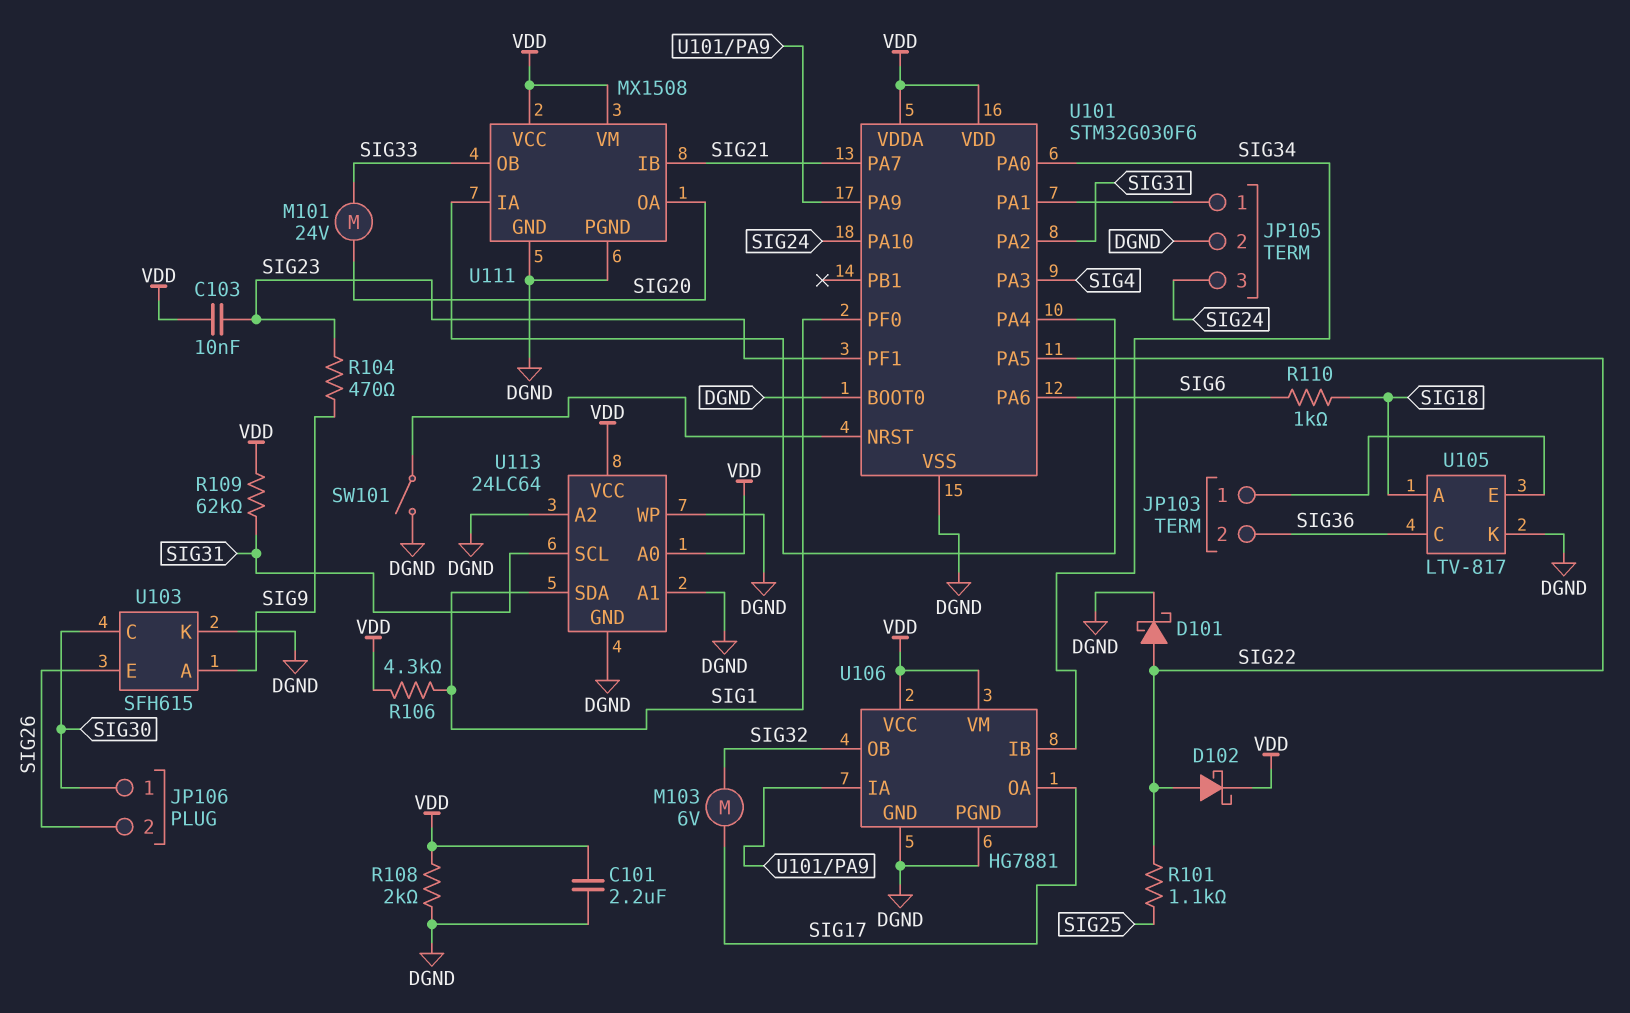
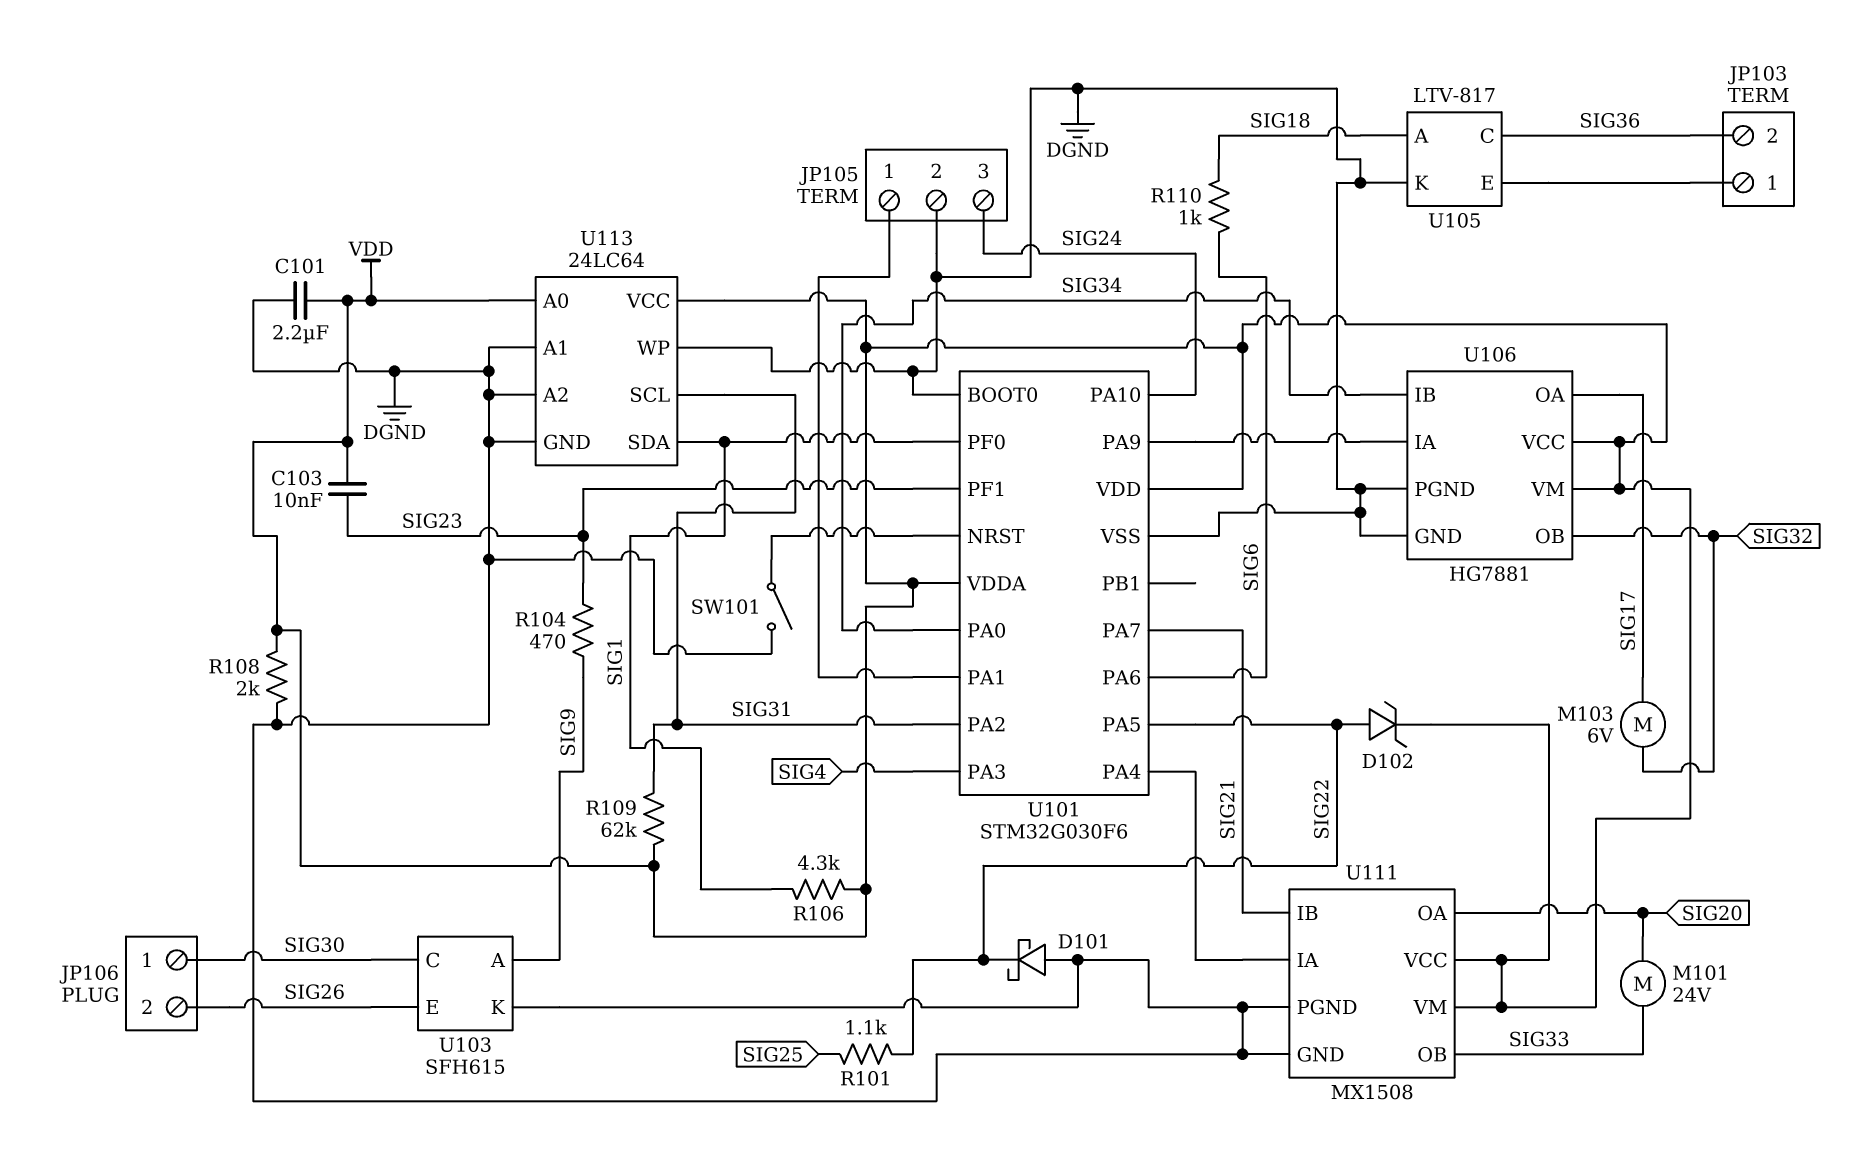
D101: schottky (A SIG22, K DGND) -> schottky (A DGND, K SIG22)
D102: schottky (A SIG22, K VDD) -> zener (A SIG22, K VDD)

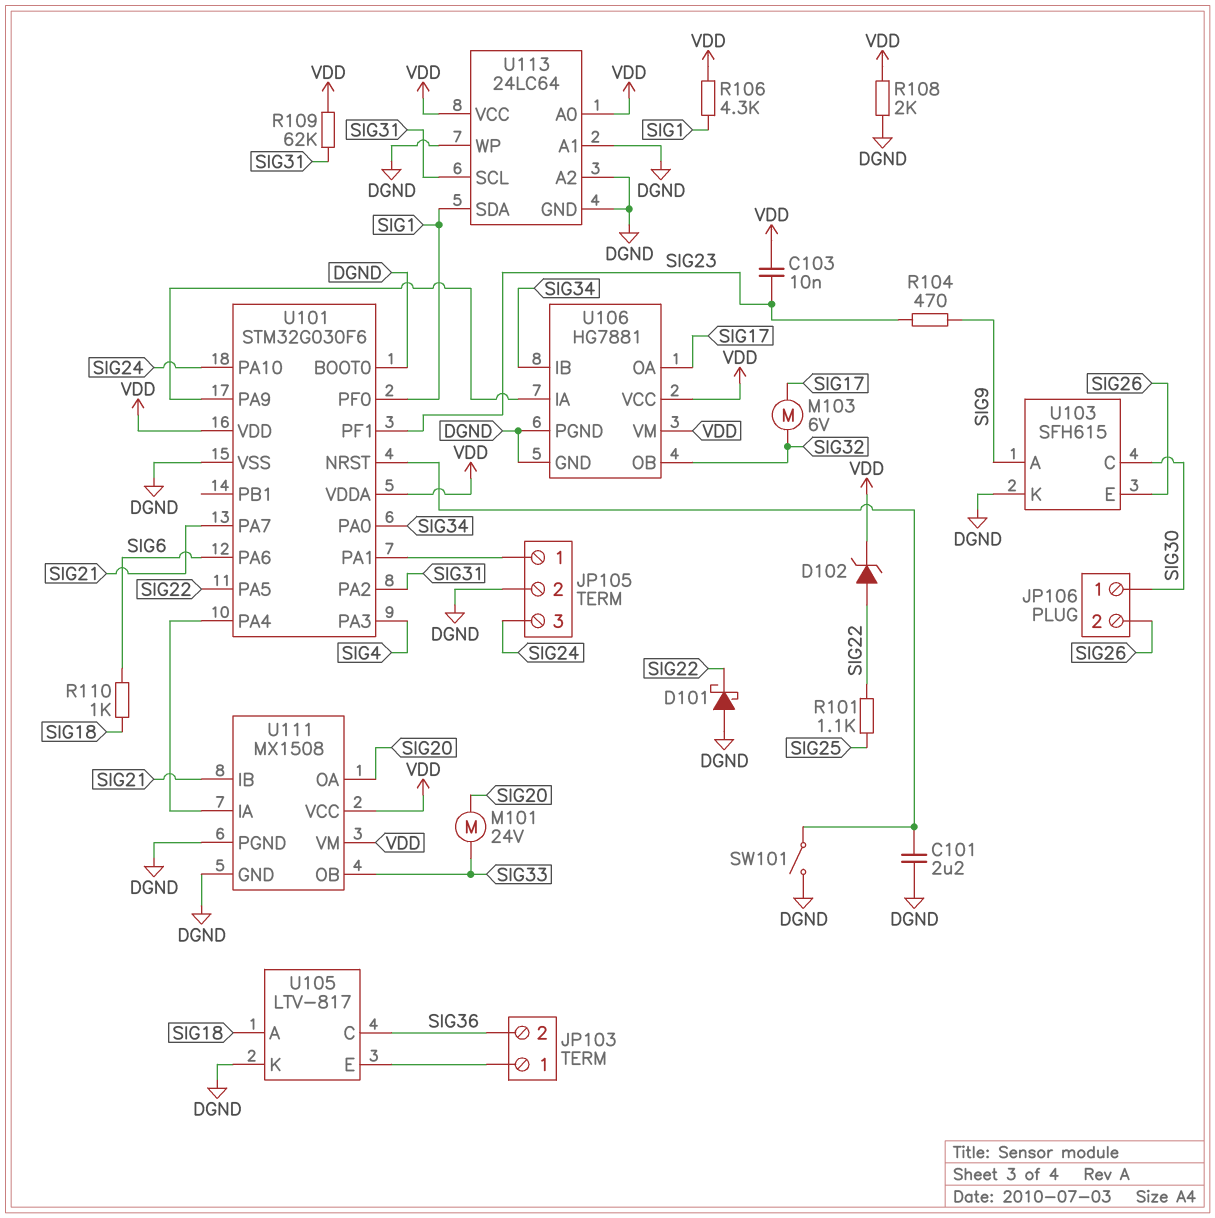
C101: 2.2uF (DGND, VDD) -> 2.2uF (DGND, U101/NRST)

